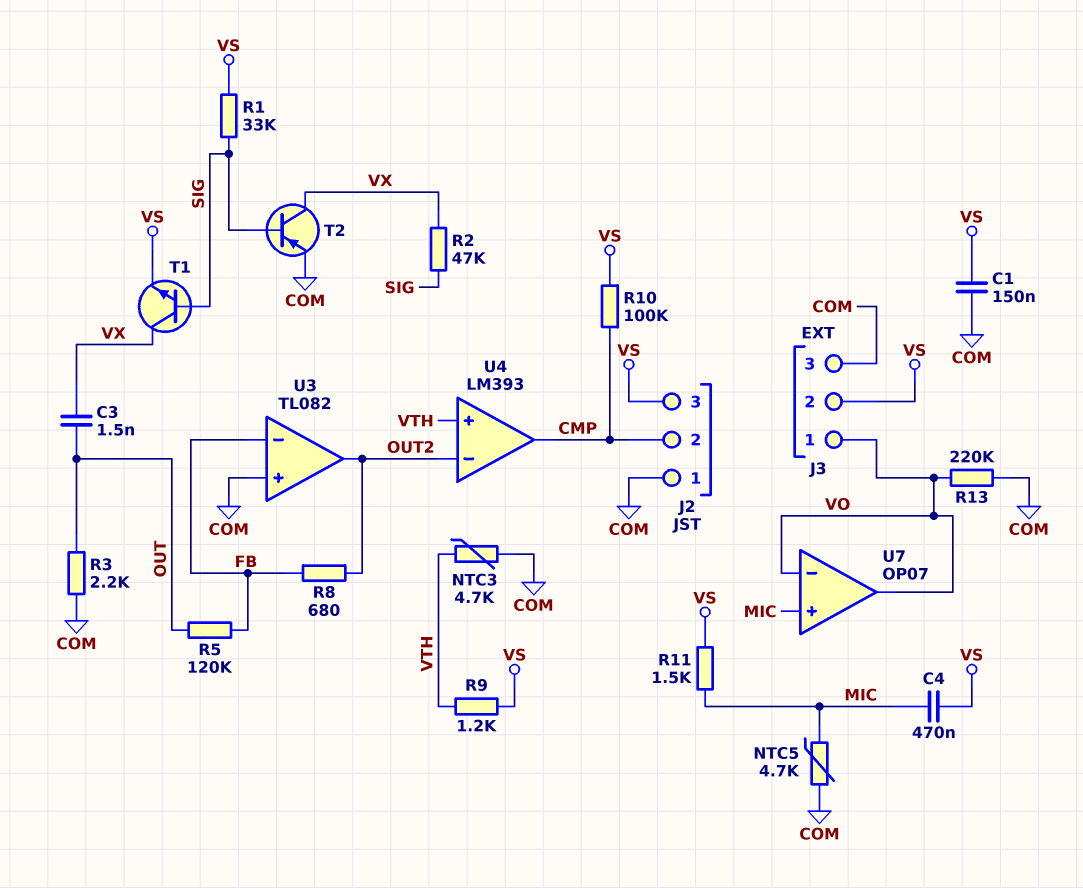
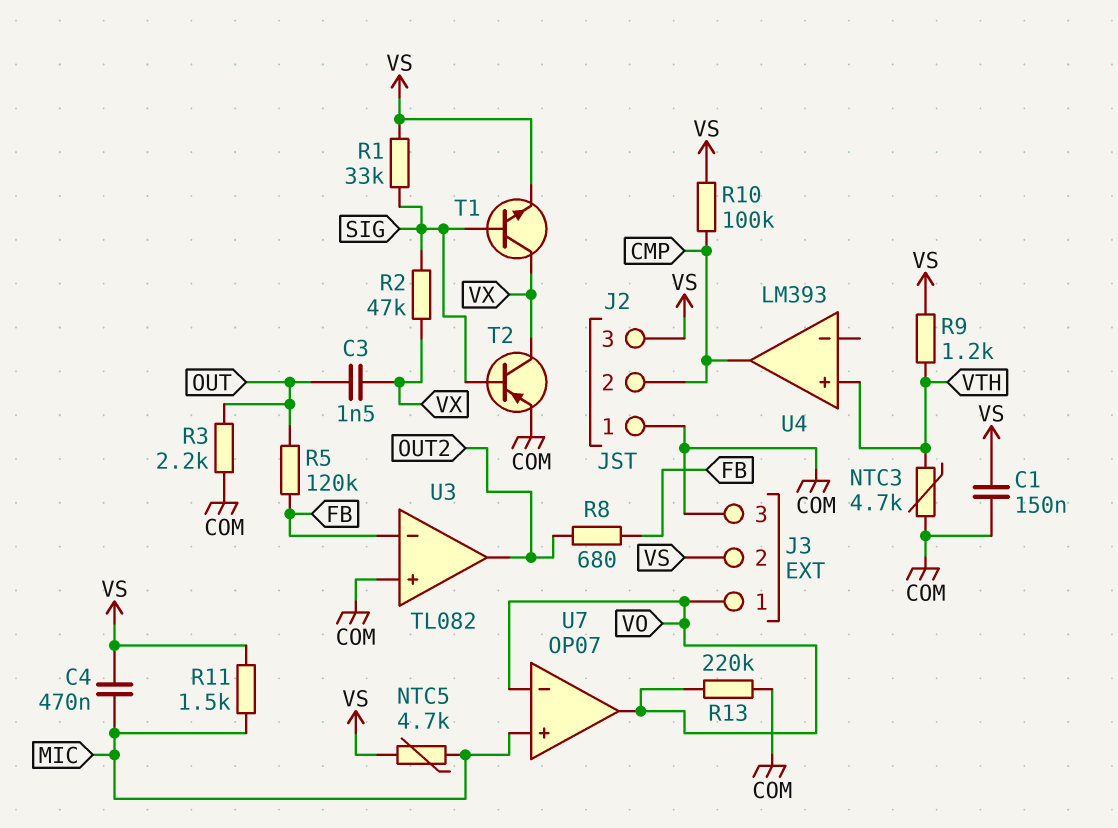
NTC5: 4.7k (COM, MIC) -> 4.7k (MIC, VS)
U4 pin in-: OUT2 -> none

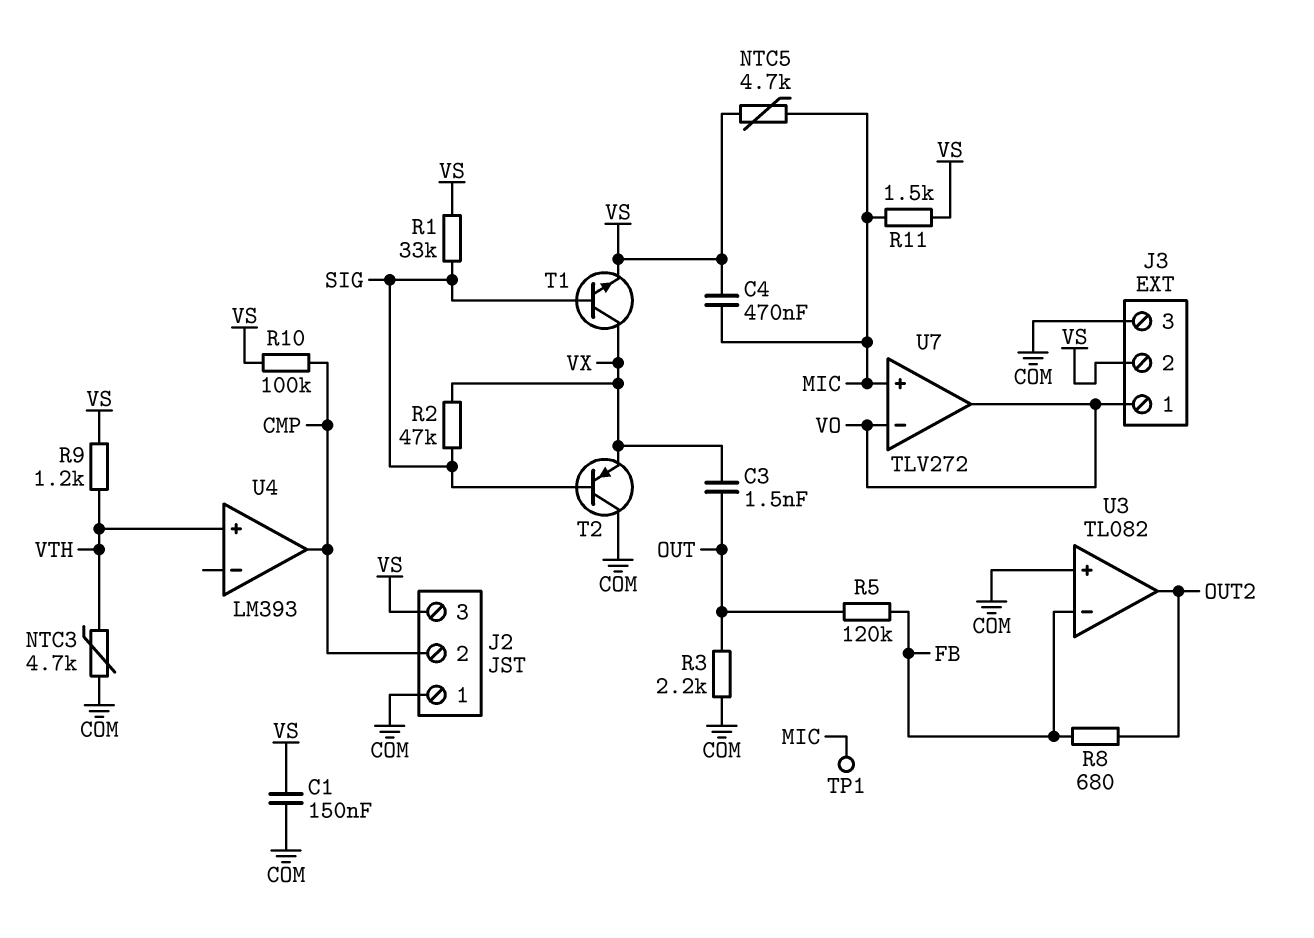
R13: 220k (COM, VO) -> none
T2: PNP (B SIG, C VX, E COM) -> PNP (B SIG, C COM, E VX)
TP1: none -> test point (MIC)
U7: OP07 -> TLV272

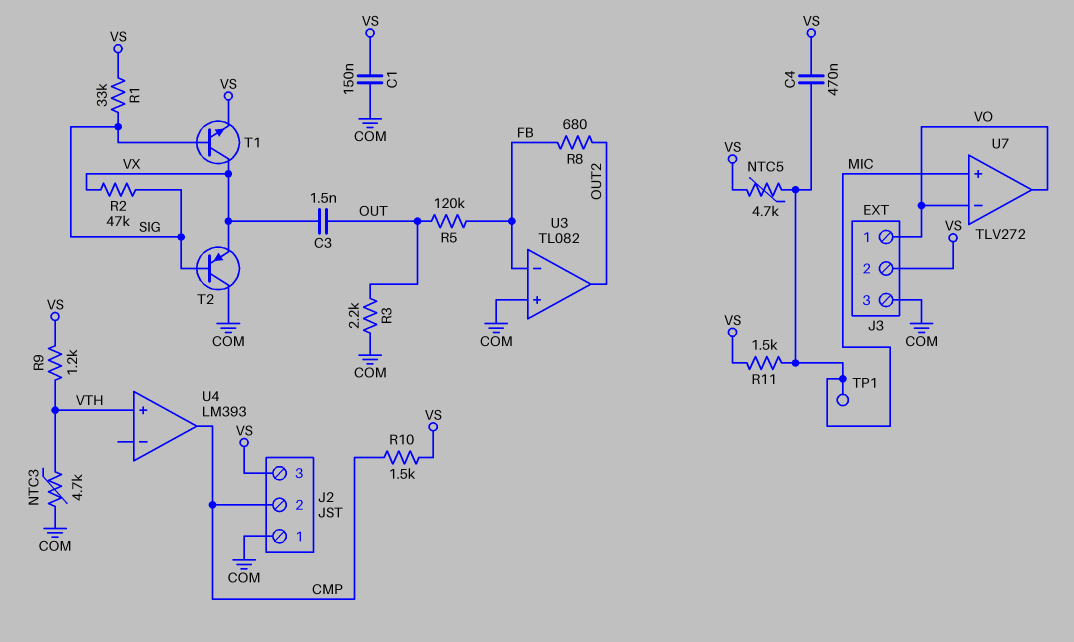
R10: 100k (CMP, VS) -> 1.5k (CMP, VS)

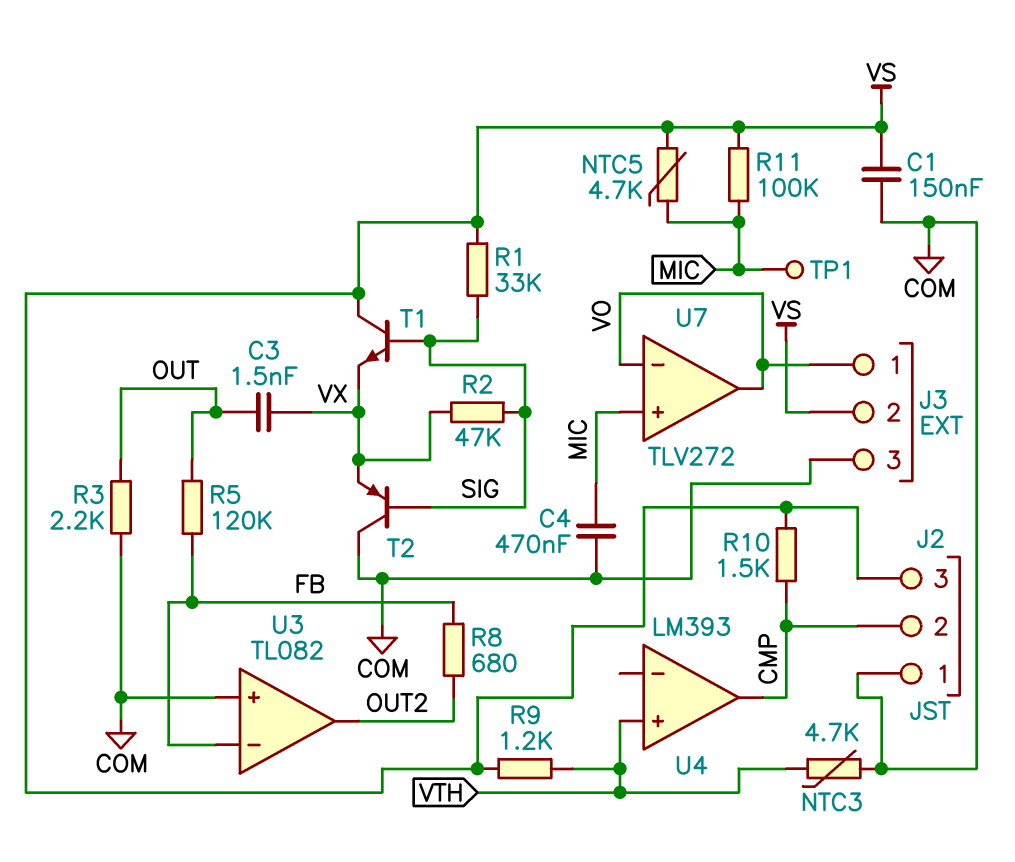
C4: 470nF (MIC, VS) -> 470nF (COM, MIC)
R11: 1.5k (MIC, VS) -> 100k (MIC, VS)
T1: NPN (B SIG, C VX, E VS) -> NPN (B SIG, C VS, E VX)

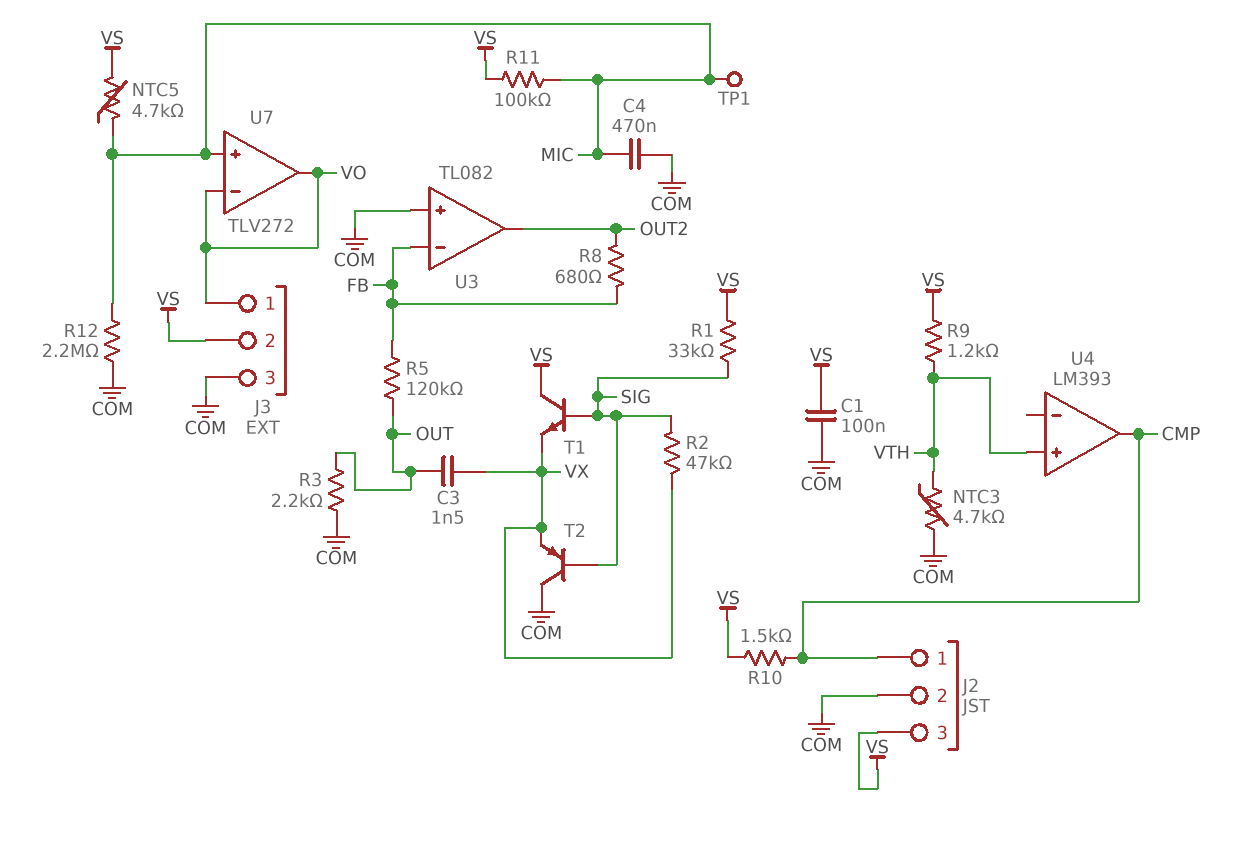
C1: 150nF (COM, VS) -> 100nF (COM, VS)
J2 pin 1: COM -> CMP
J2 pin 2: CMP -> COM
R12: none -> 2.2M (COM, MIC)

